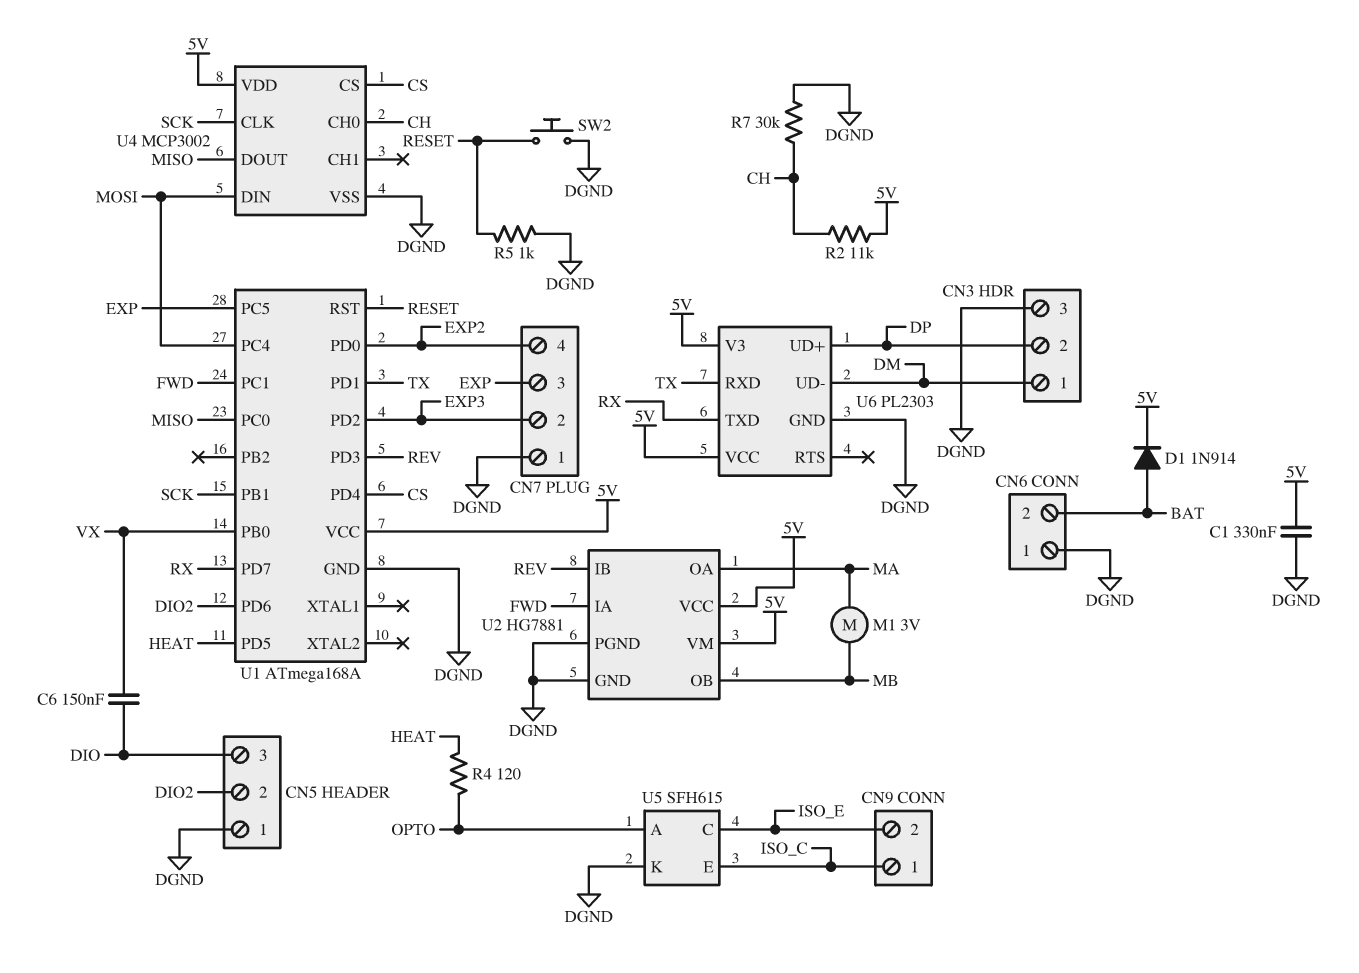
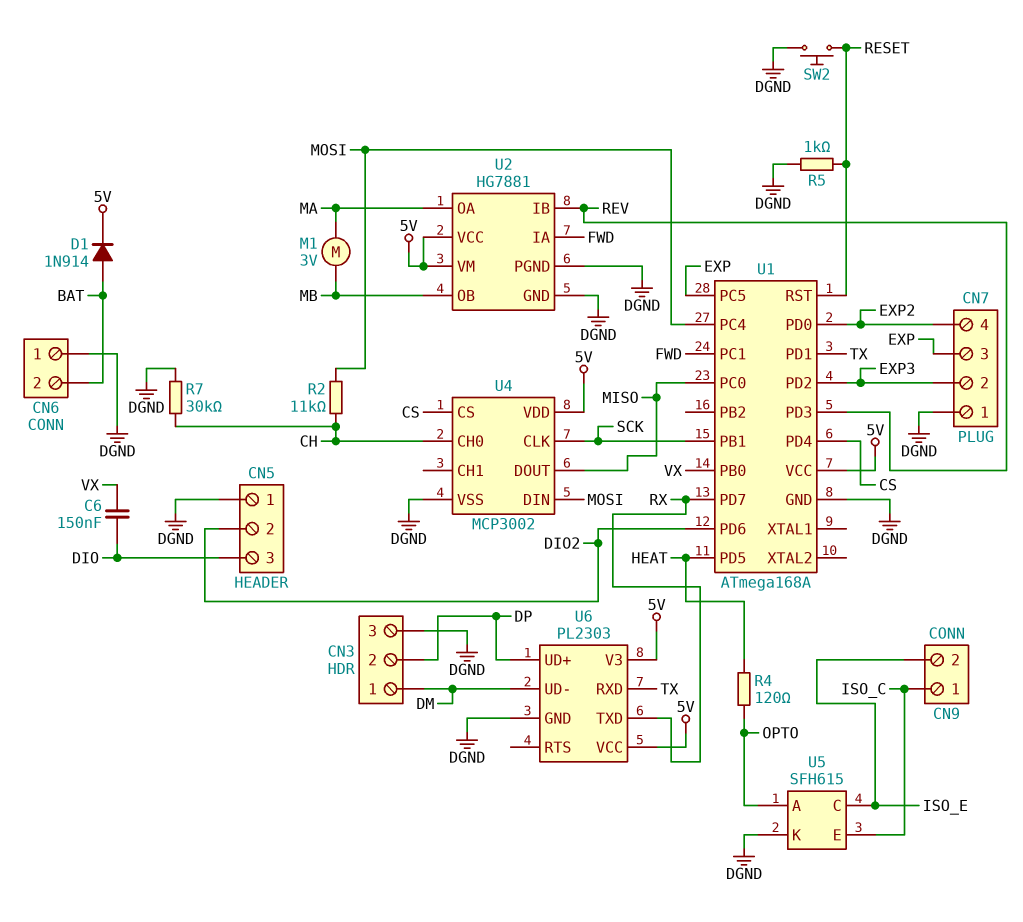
C1: 330nF (5V, DGND) -> none
R2: 11k (5V, CH) -> 11k (CH, MOSI)

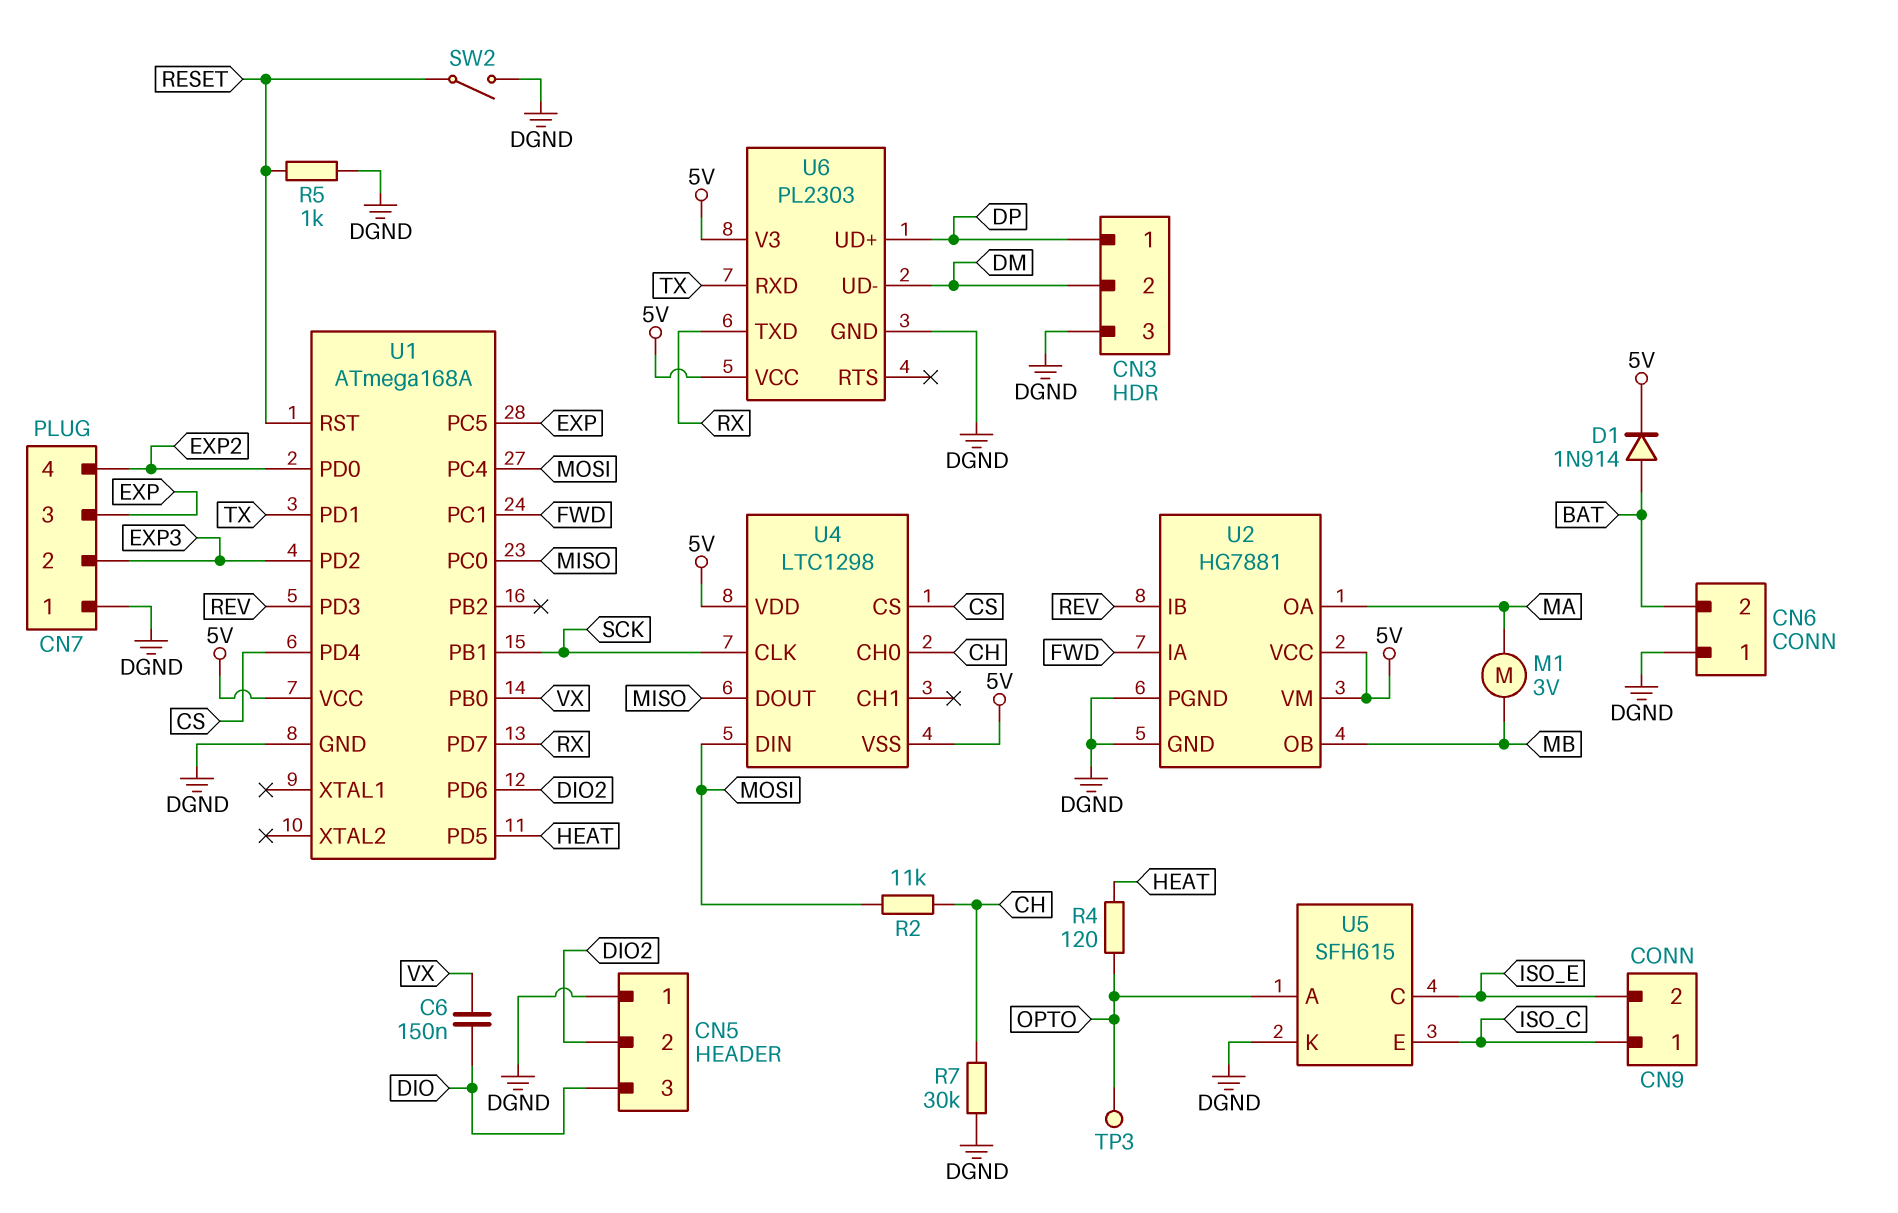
CN3 pin 1: DM -> DP
CN3 pin 2: DP -> DM
SW2: button (DGND, RESET) -> switch (DGND, RESET)
TP3: none -> test point (OPTO)
U4: MCP3002 -> LTC1298
U4 pin VSS: DGND -> 5V

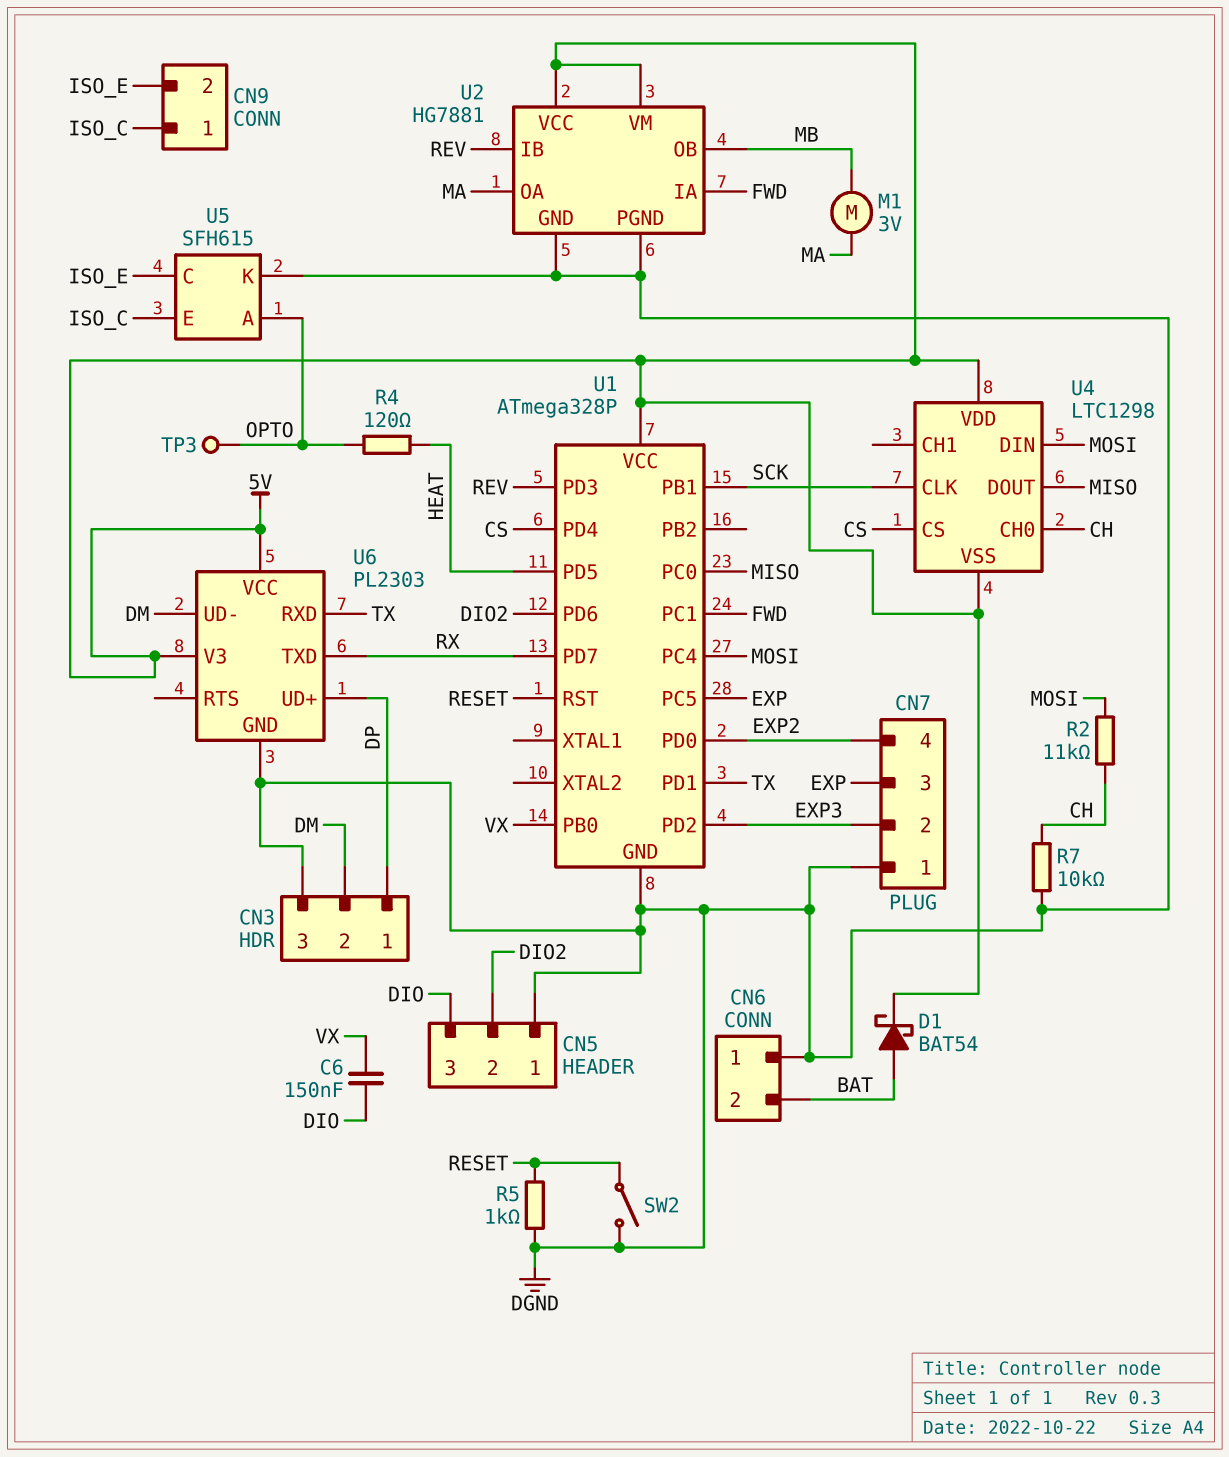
D1: diode 1N914 (A BAT, K 5V) -> schottky BAT54 (A BAT, K 5V)
R7: 30k (CH, DGND) -> 10k (CH, DGND)
U1: ATmega168A -> ATmega328P

